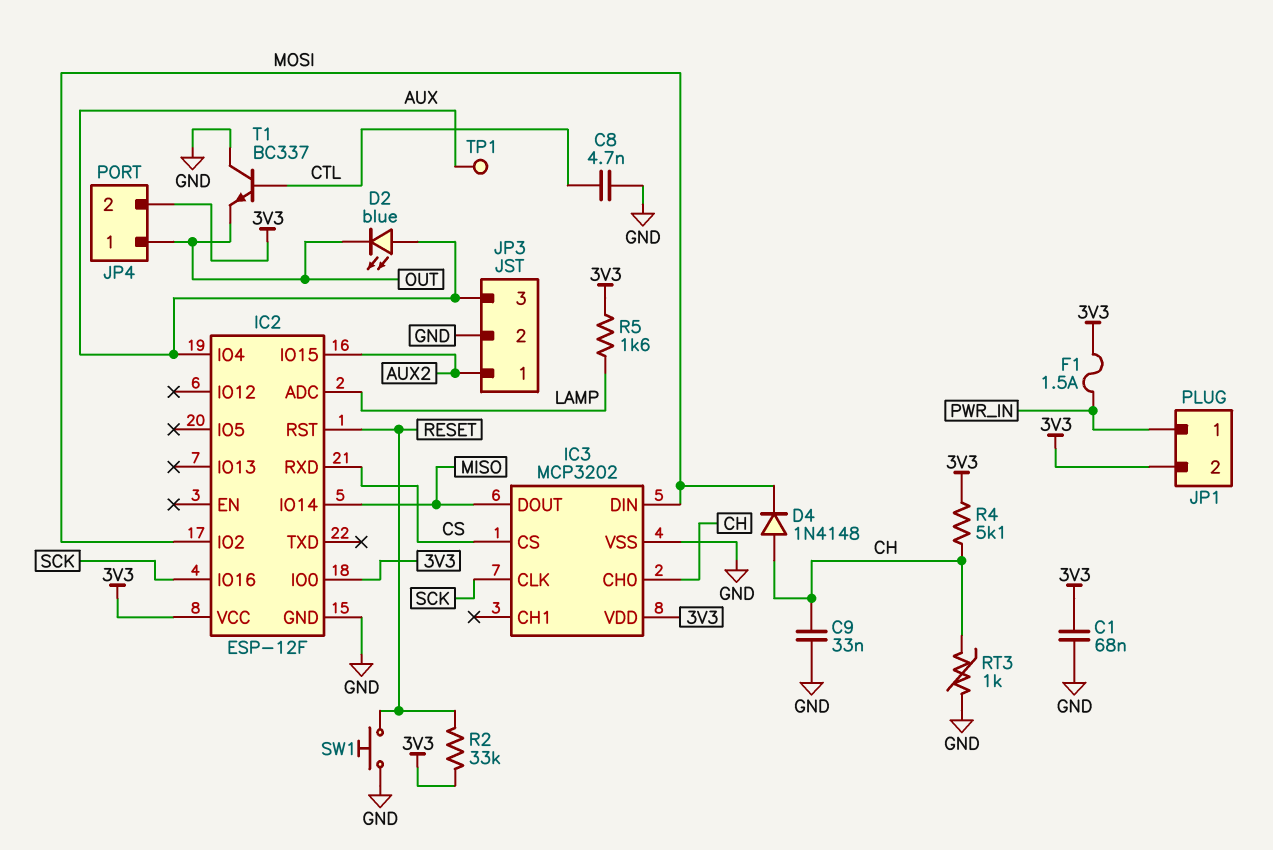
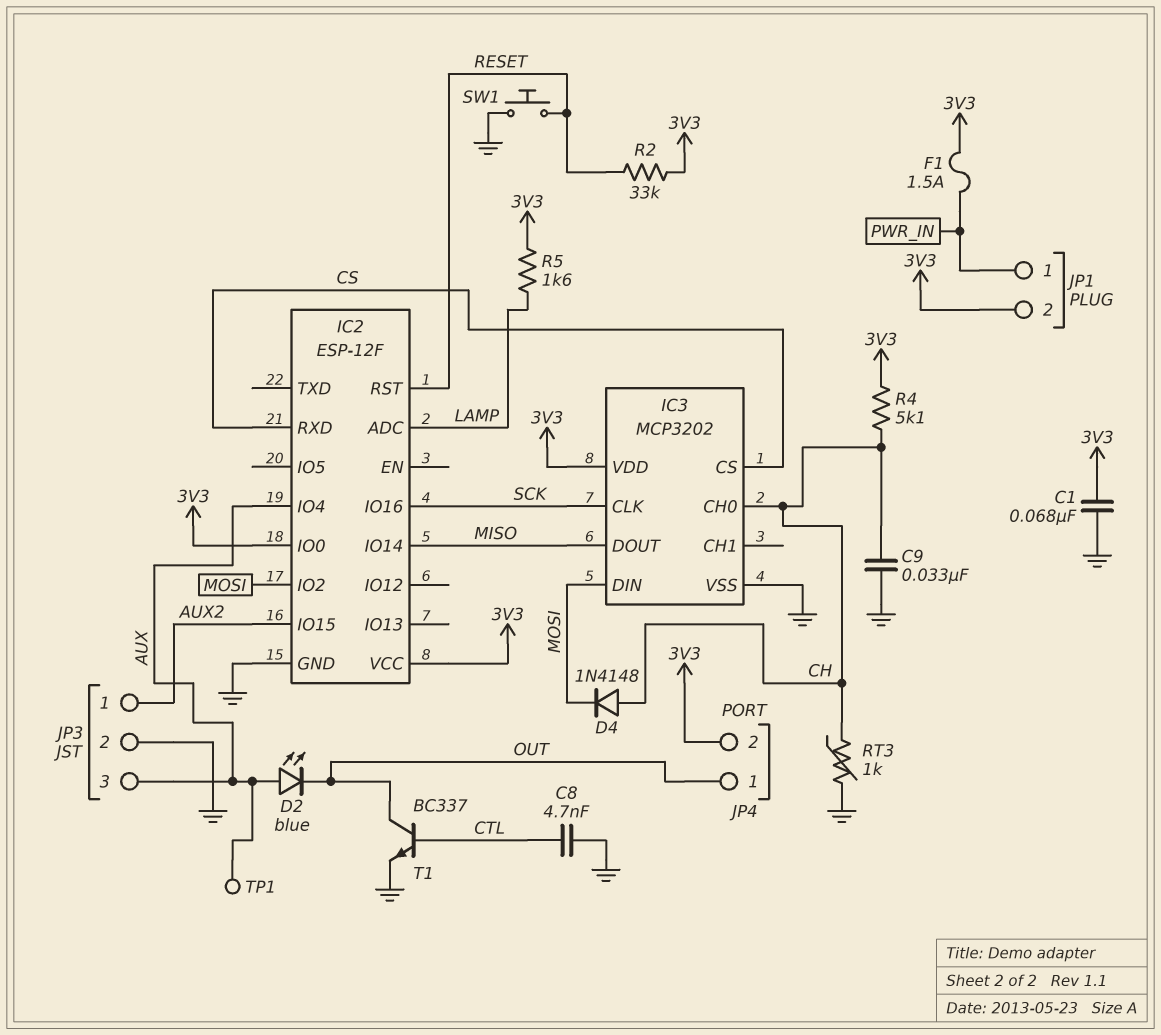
T1: NPN BC337 (B CTL, C GND, E OUT) -> NPN BC337 (B CTL, C OUT, E GND)

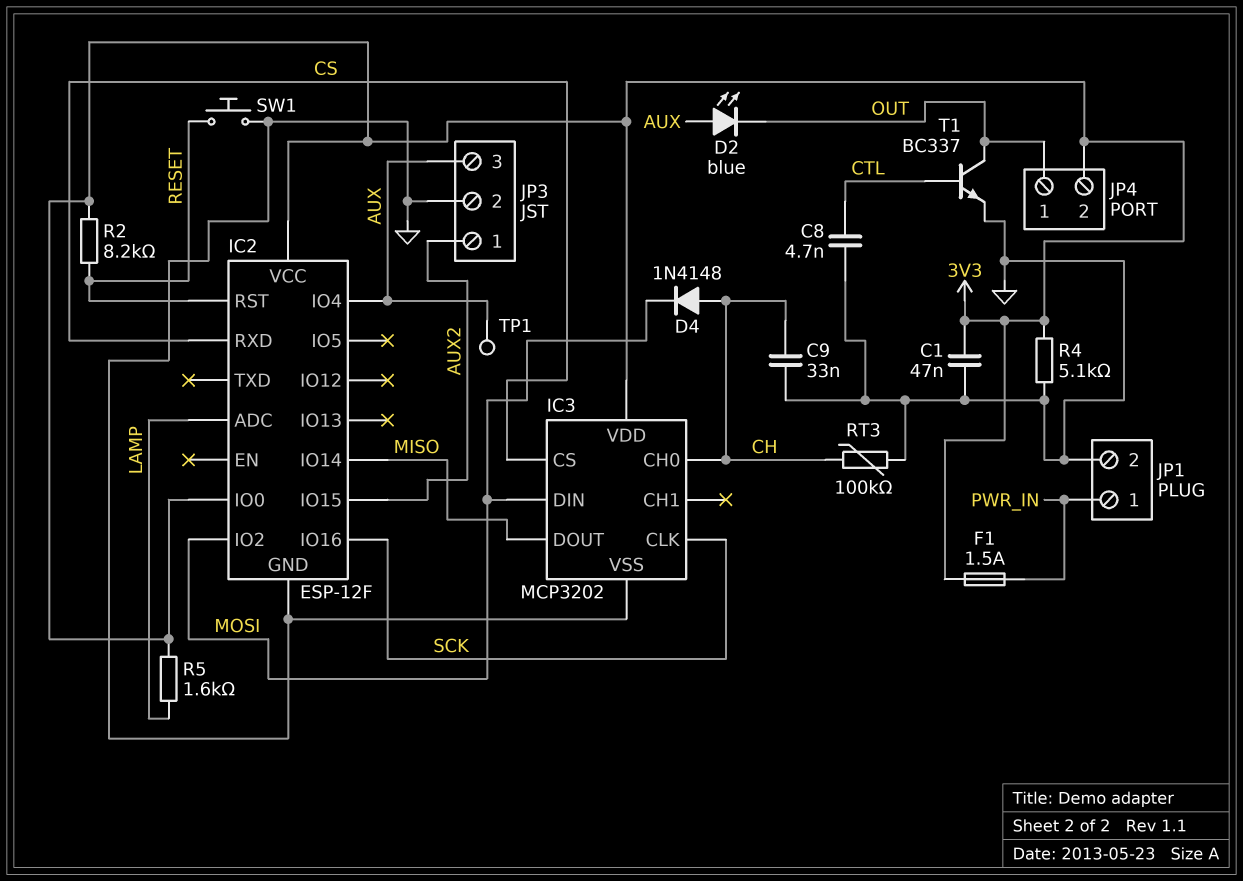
C1: 68nF (3V3, GND) -> 47nF (3V3, GND)
JP1 pin 2: 3V3 -> GND
R2: 33k (3V3, RESET) -> 8.2k (3V3, RESET)
R4: 5.1k (3V3, CH) -> 5.1k (3V3, GND)
RT3: 1k (CH, GND) -> 100k (CH, GND)

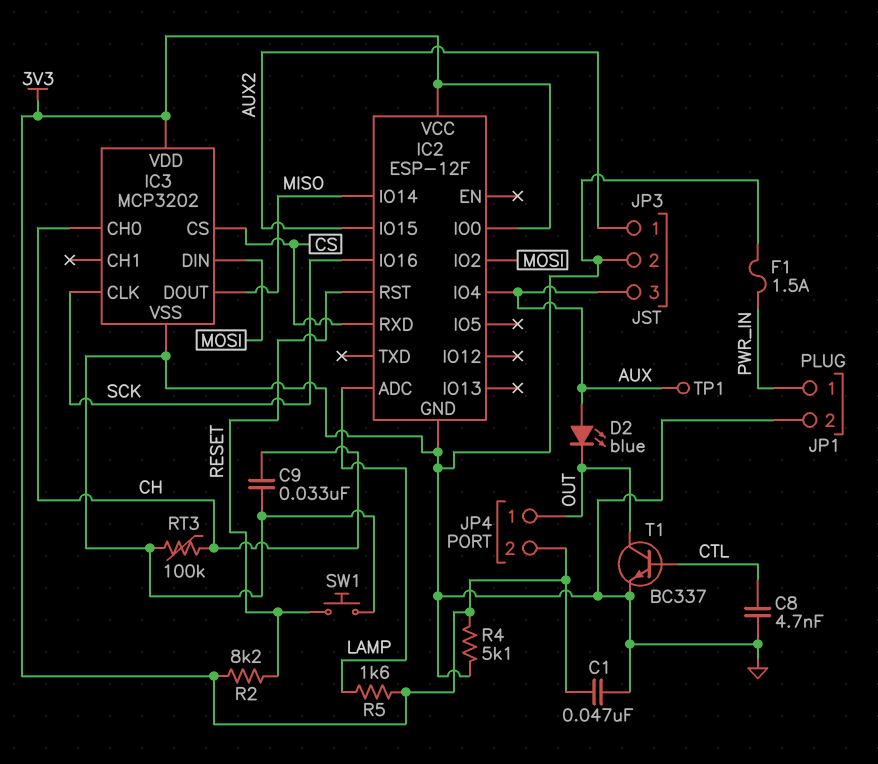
D4: diode 1N4148 (A CH, K MOSI) -> none
F1: 1.5A (3V3, PWR_IN) -> 1.5A (GND, PWR_IN)

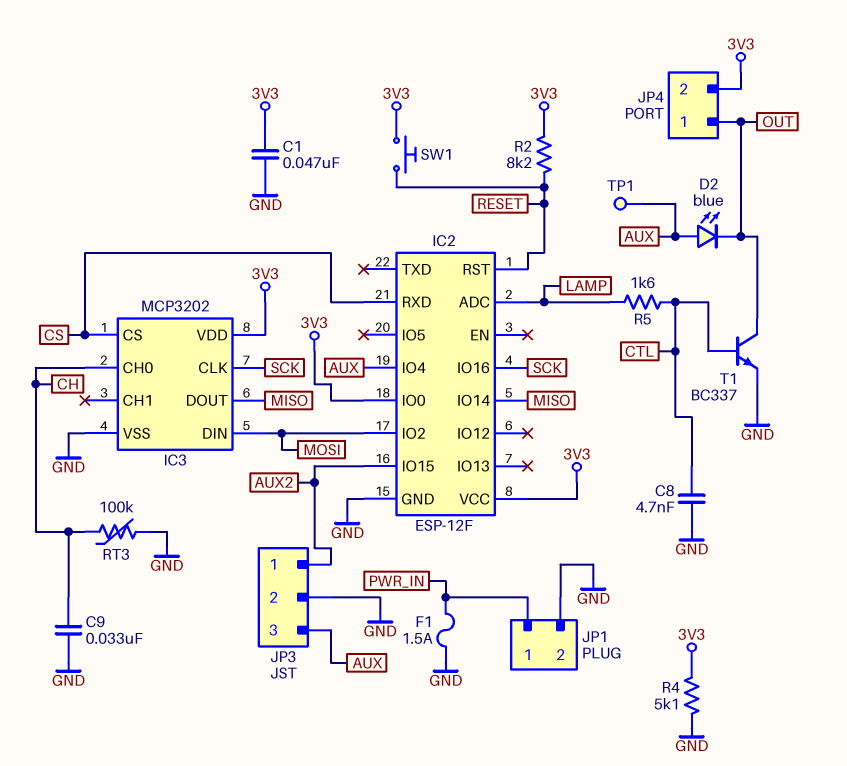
R5: 1.6k (3V3, LAMP) -> 1.6k (CTL, LAMP)
SW1: button (GND, RESET) -> button (3V3, RESET)

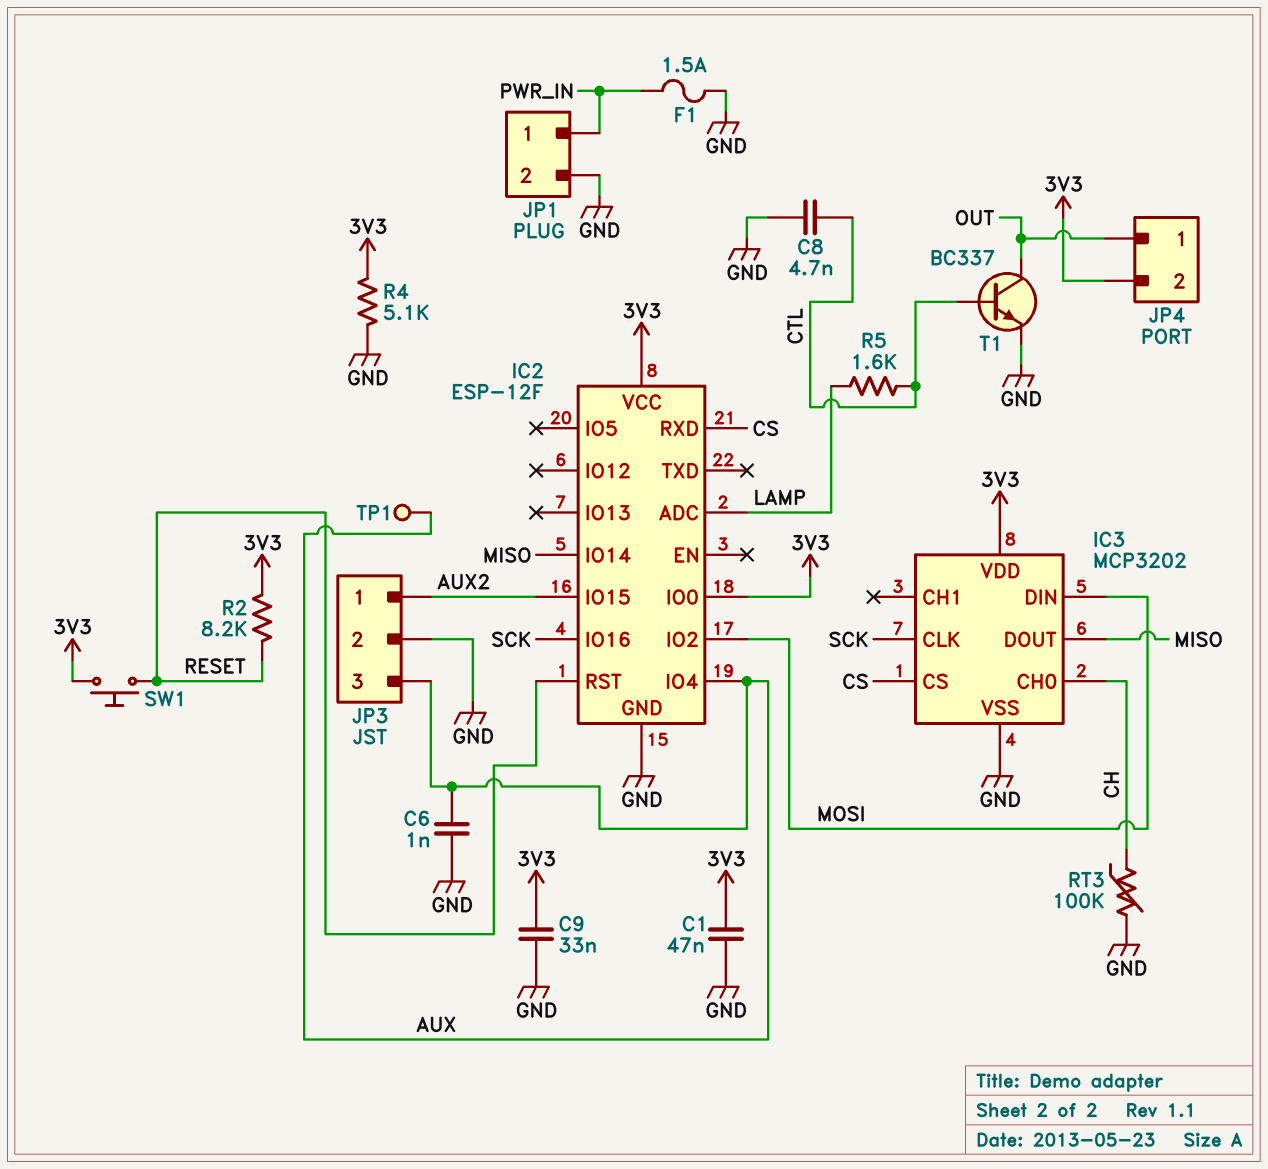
C6: none -> 1nF (AUX, GND)
C9: 33nF (CH, GND) -> 33nF (3V3, GND)
D2: LED blue (A AUX, K OUT) -> none

